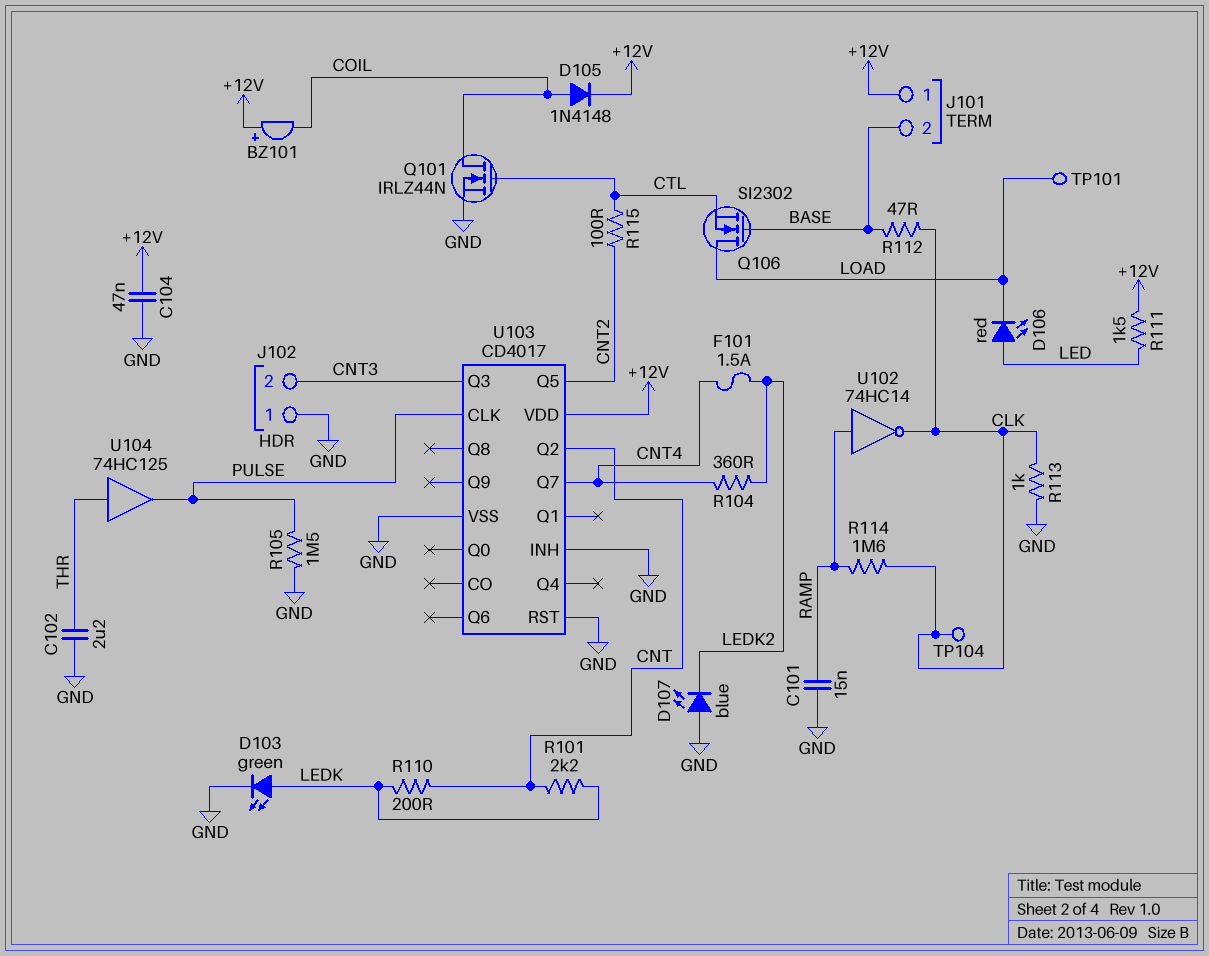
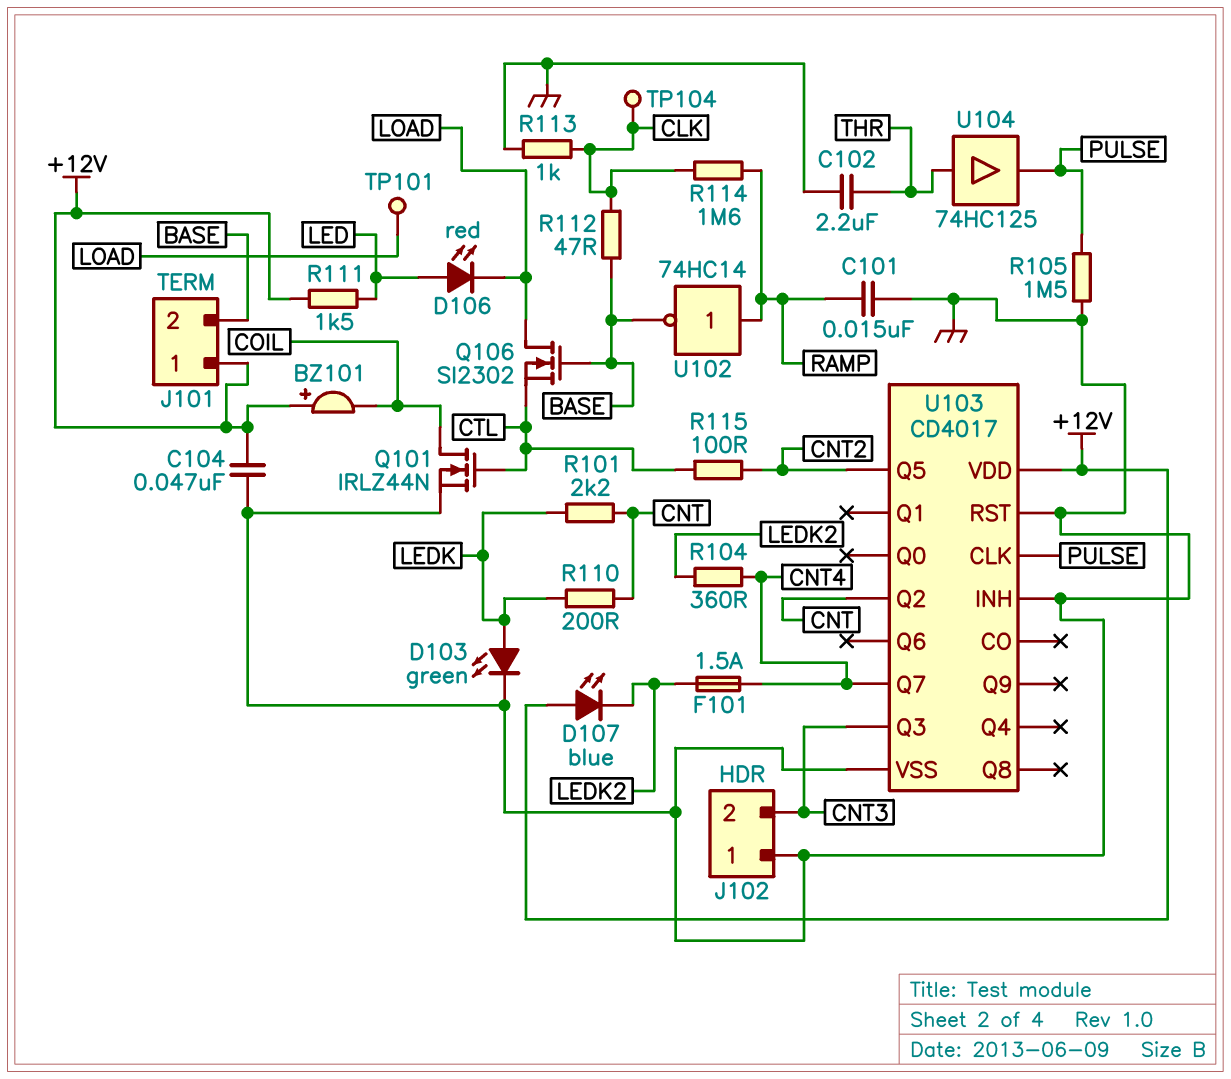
D105: diode 1N4148 (A COIL, K +12V) -> none
D107: LED blue (A GND, K LEDK2) -> LED blue (A +12V, K LEDK2)
U102: NOT 74HC14 (in RAMP, out CLK) -> NOT 74HC14 (in RAMP, out BASE)

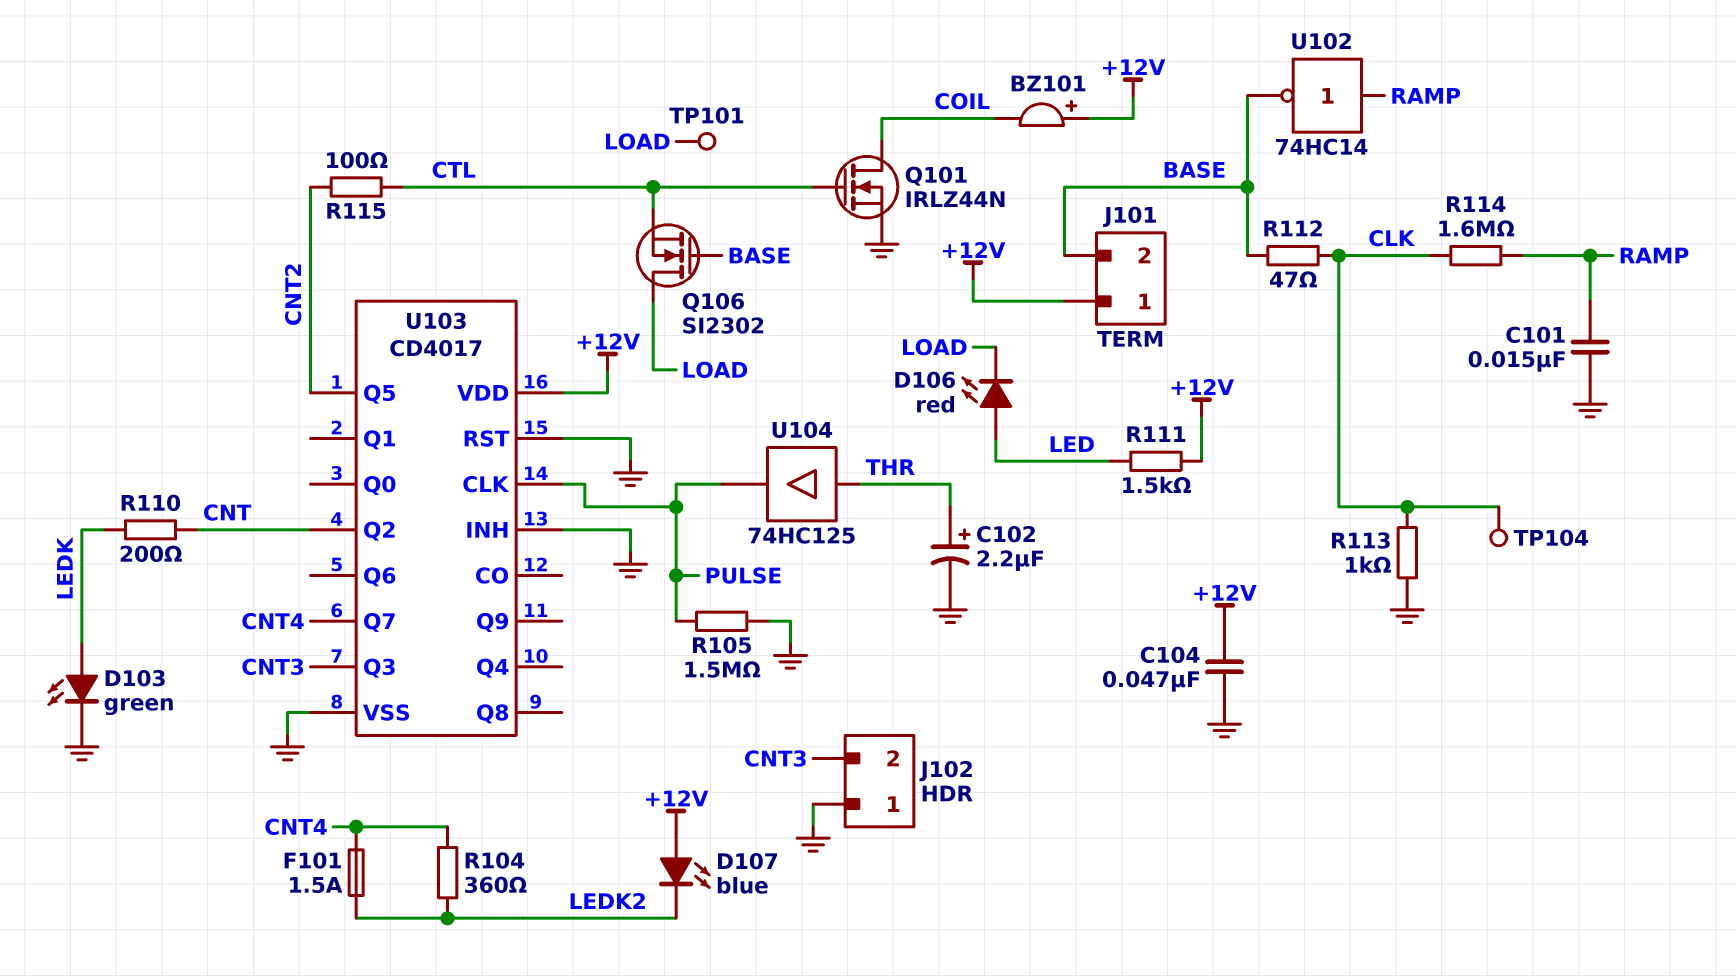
C102: 2.2uF (GND, THR) -> 2.2uF (plus THR, minus GND)
R101: 2.2k (CNT, LEDK) -> none

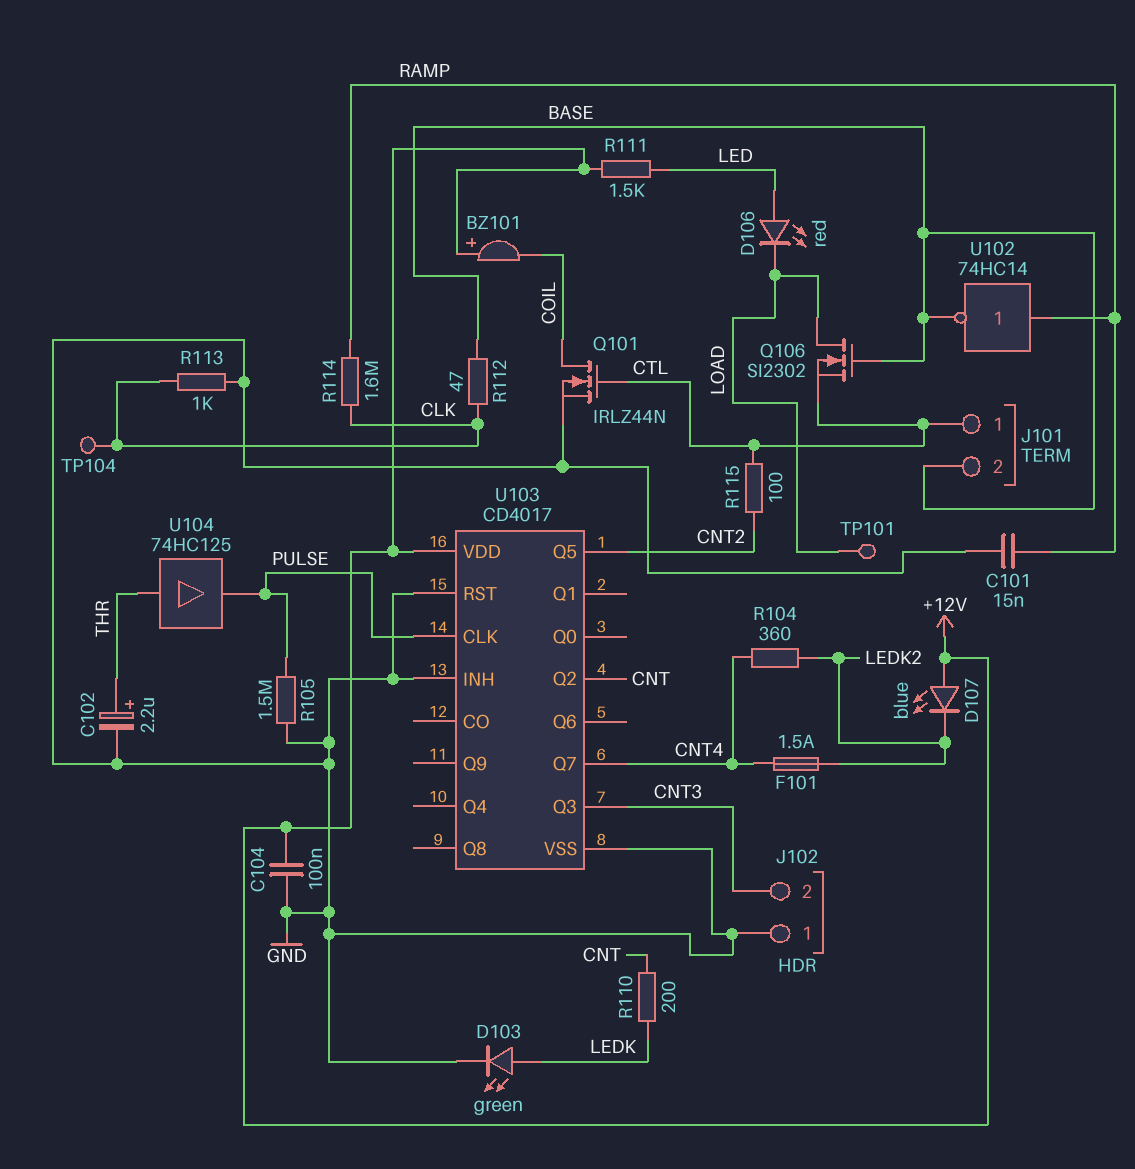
C104: 47nF (+12V, GND) -> 100nF (+12V, GND)
J101 pin 1: +12V -> CTL

